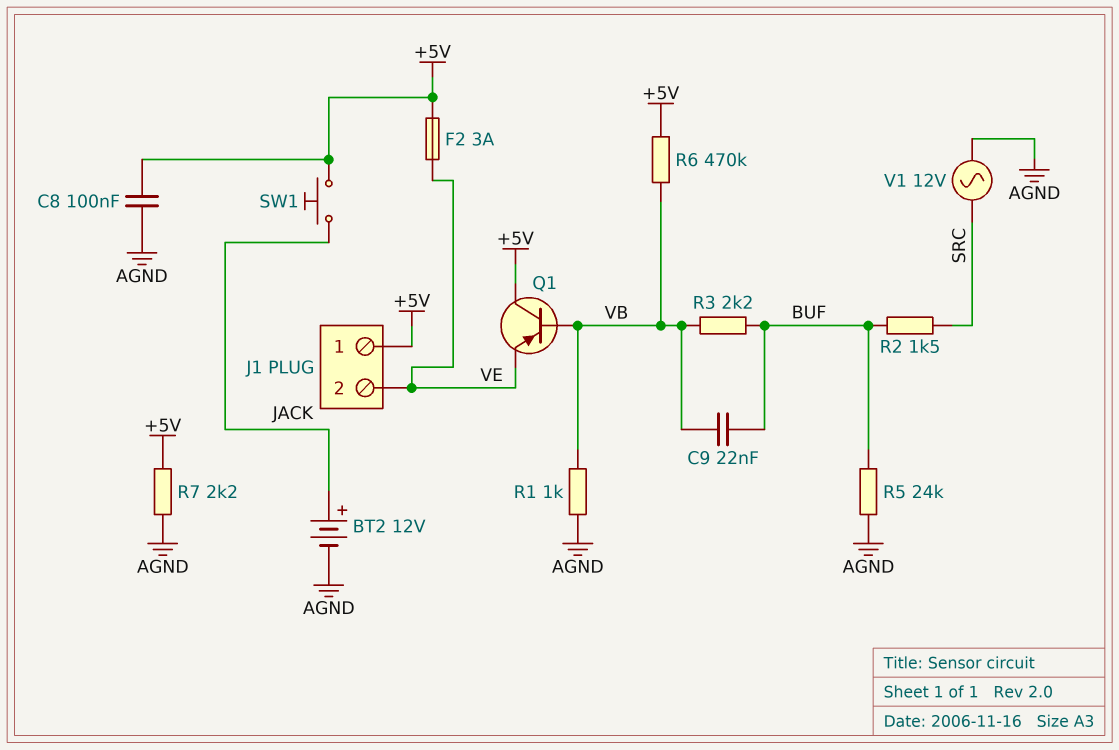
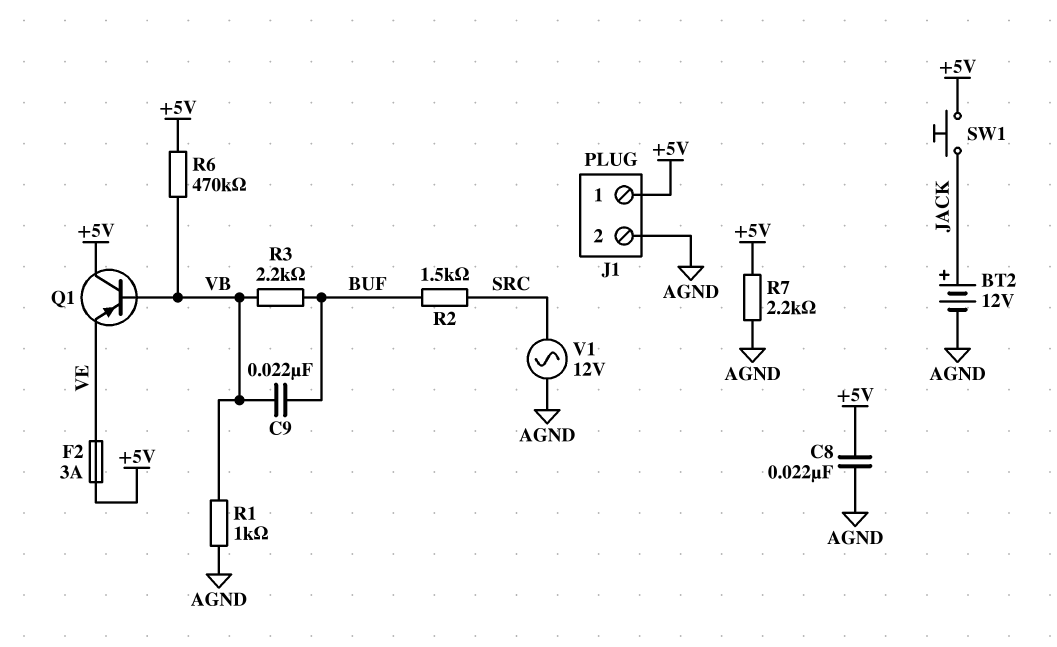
C8: 100nF (+5V, AGND) -> 22nF (+5V, AGND)
J1 pin 2: VE -> AGND
R5: 24k (AGND, BUF) -> none

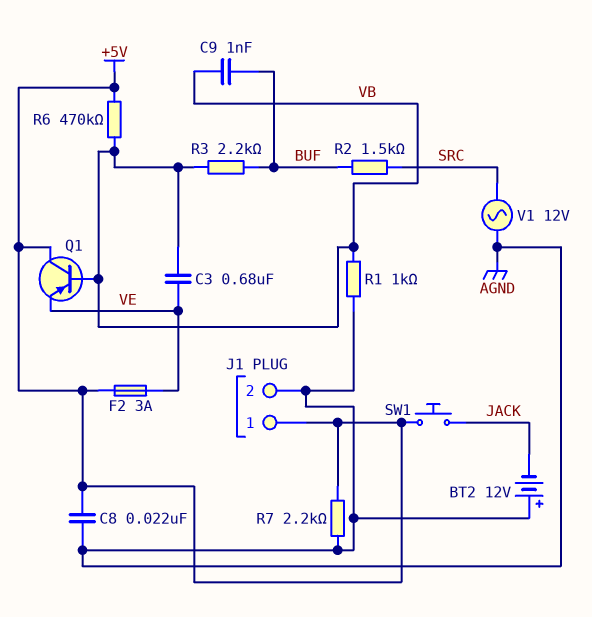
BT2: 12V (plus JACK, minus AGND) -> 12V (plus AGND, minus JACK)
C3: none -> 680nF (VB, VE)
C9: 22nF (BUF, VB) -> 1nF (BUF, VB)

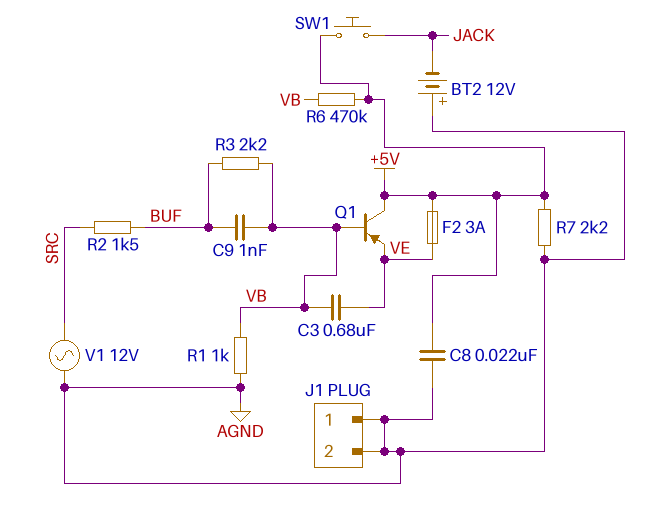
J1 pin 1: +5V -> AGND

